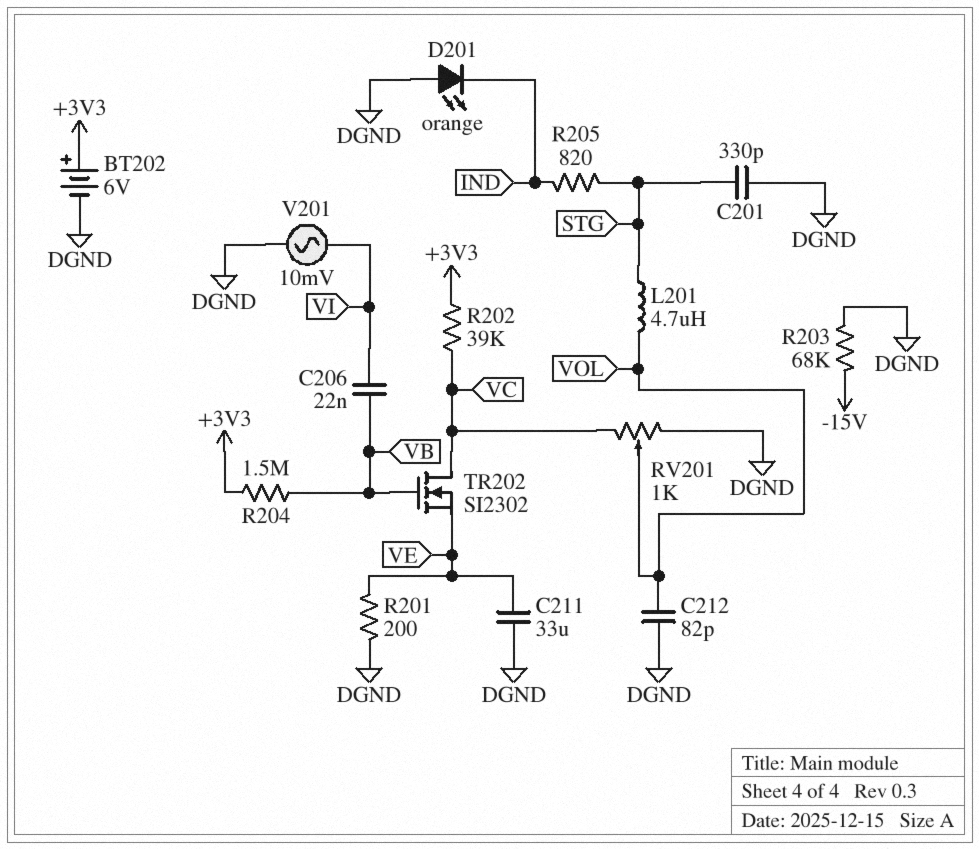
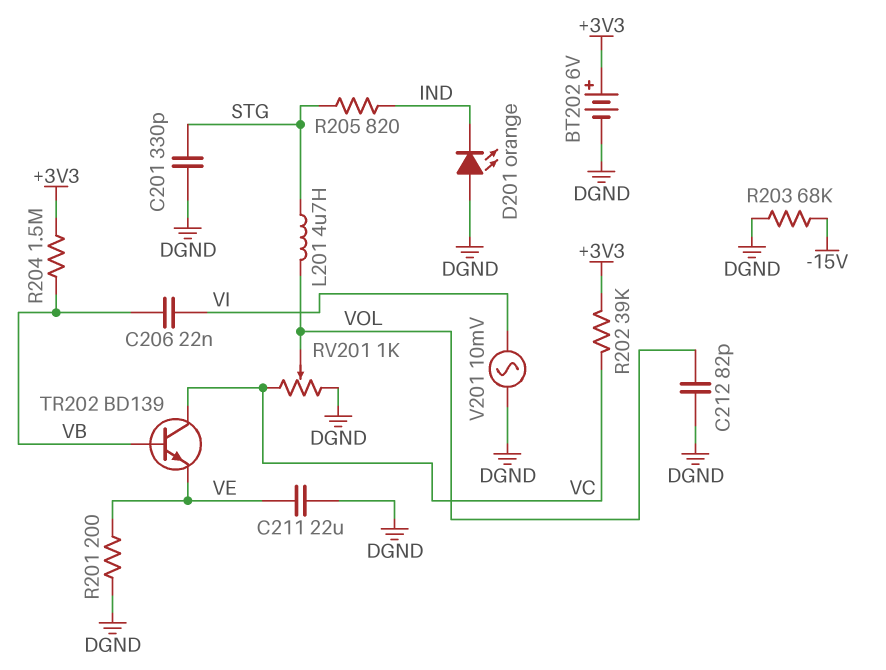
C211: 33uF (DGND, VE) -> 22uF (DGND, VE)
TR202: NMOS SI2302 (G VB, D VC, S VE) -> NPN BD139 (B VB, C VC, E VE)

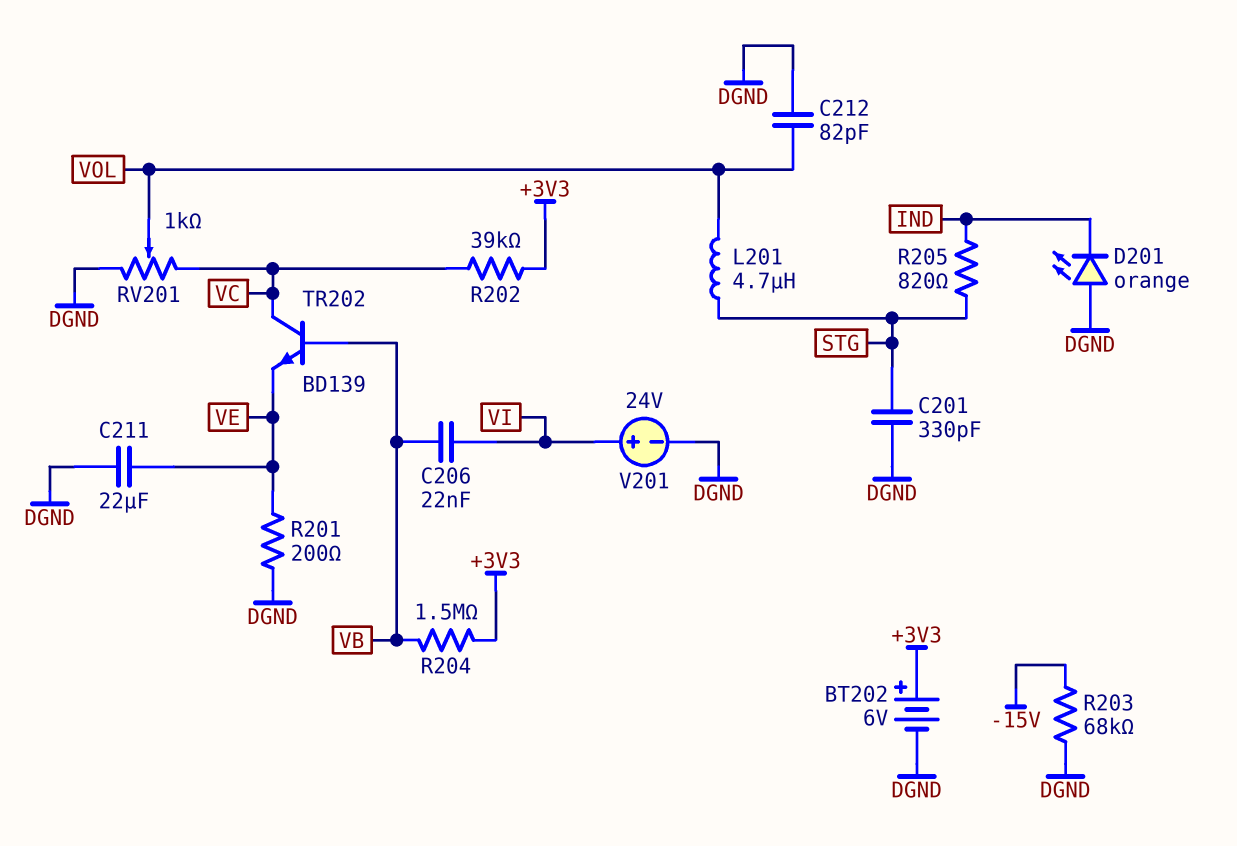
V201: AC 10mV (DGND, VI) -> 24V (plus VI, minus DGND)

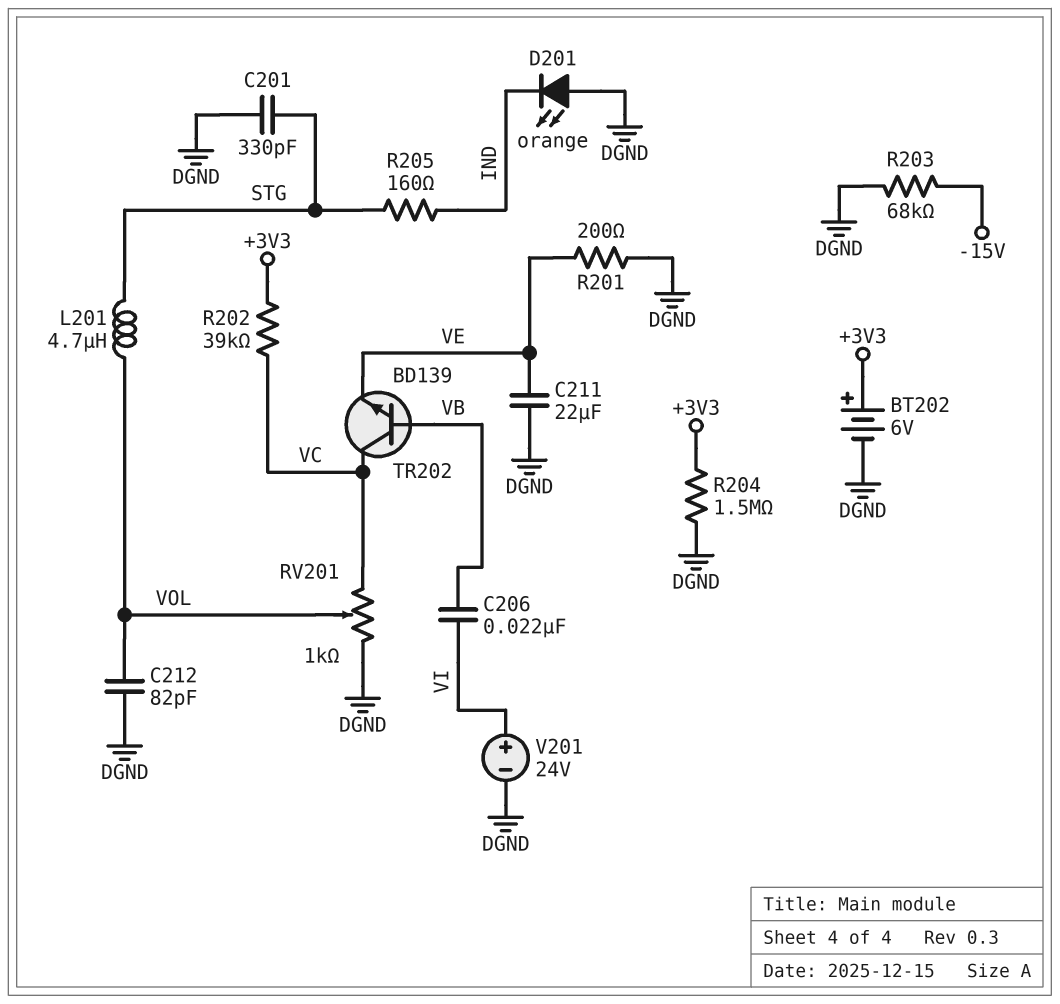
R204: 1.5M (+3V3, VB) -> 1.5M (+3V3, DGND)
R205: 820 (IND, STG) -> 160 (IND, STG)

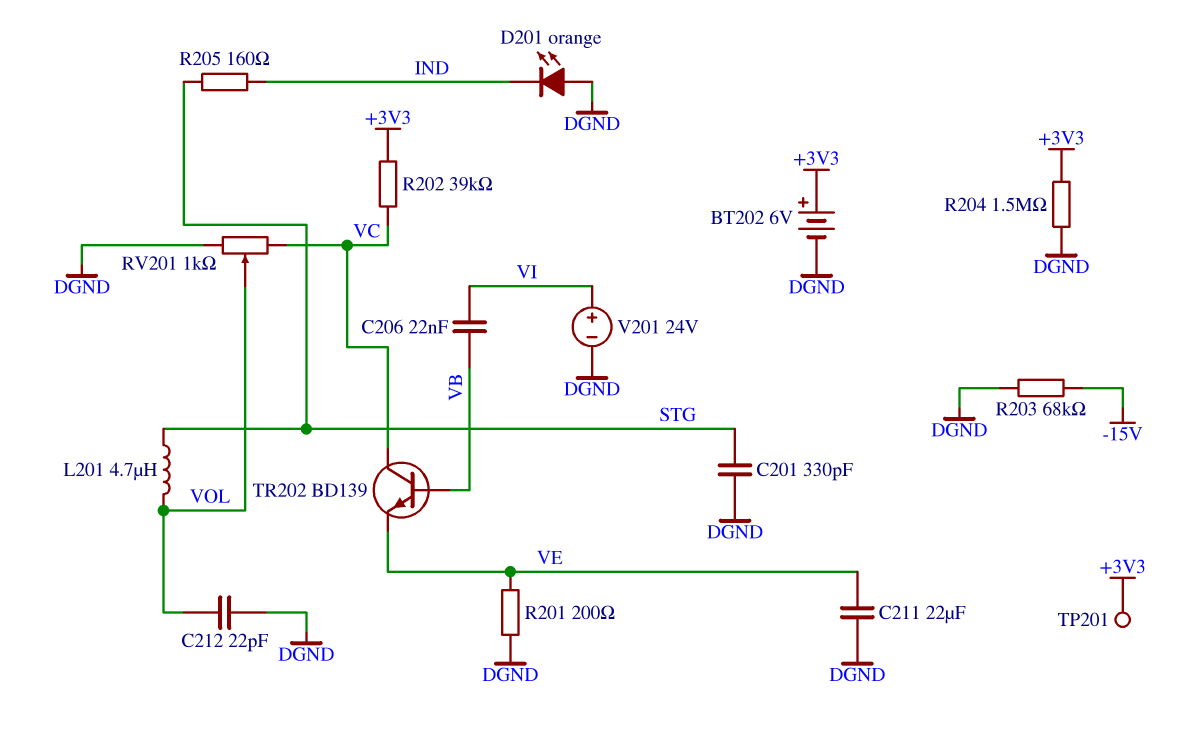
C212: 82pF (DGND, VOL) -> 22pF (DGND, VOL)
TP201: none -> test point (+3V3)

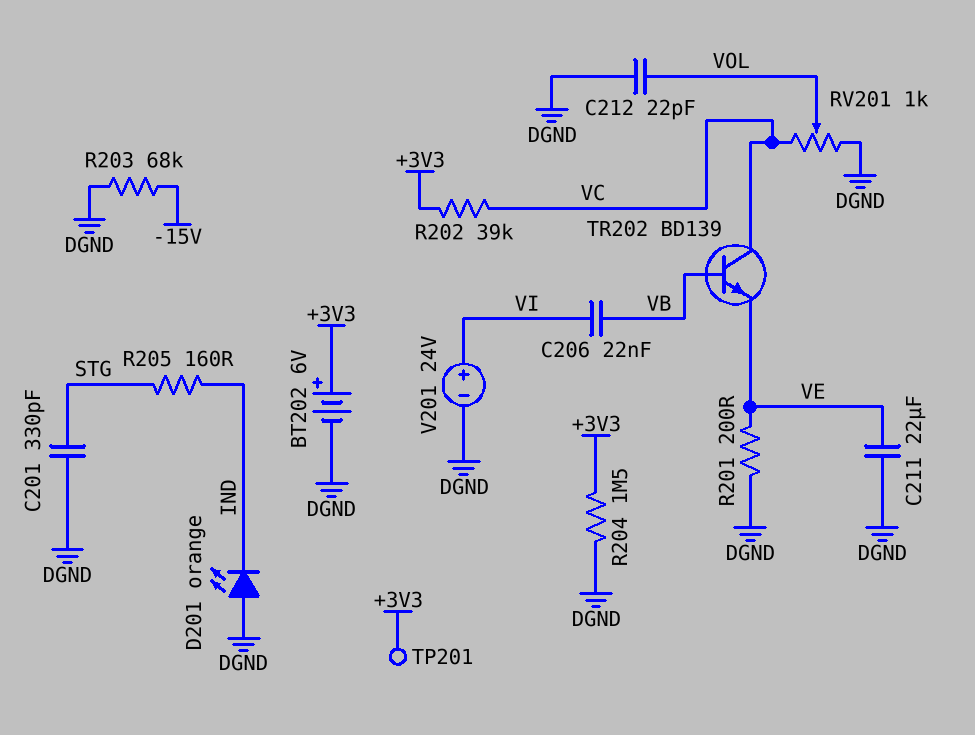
L201: 4.7uH (STG, VOL) -> none

